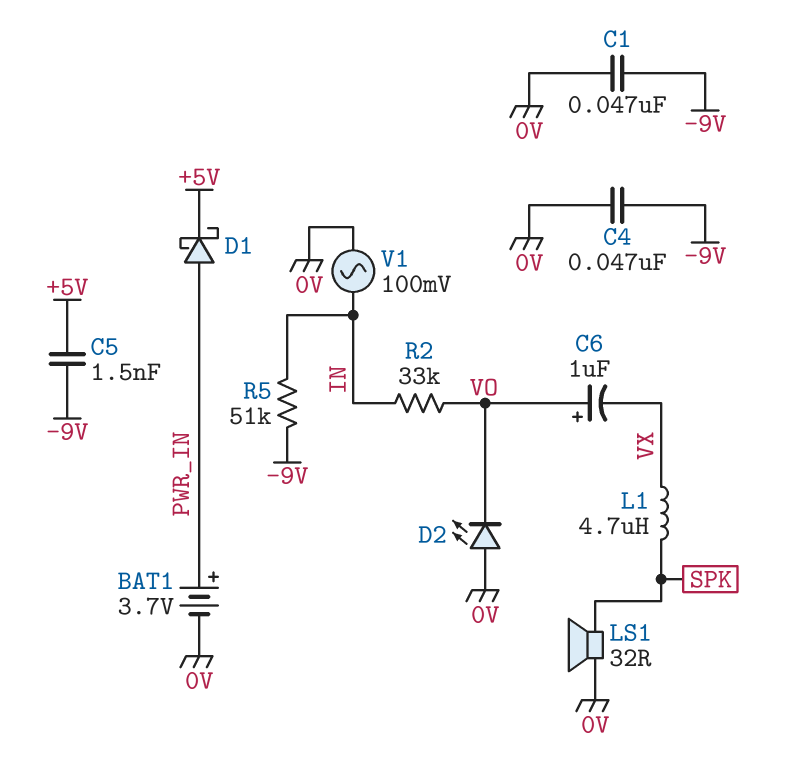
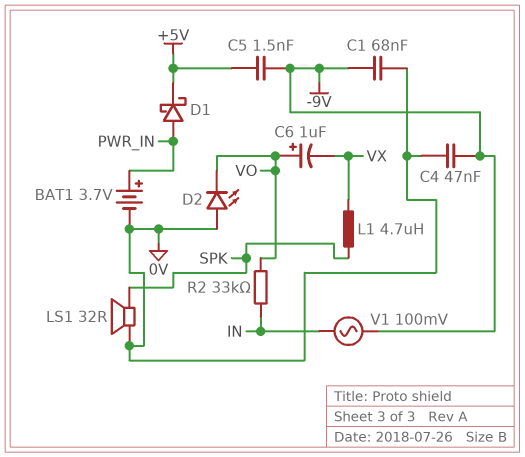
C1: 47nF (-9V, 0V) -> 68nF (-9V, 0V)
R5: 51k (-9V, IN) -> none
V1: AC 100mV (0V, IN) -> AC 100mV (-9V, IN)

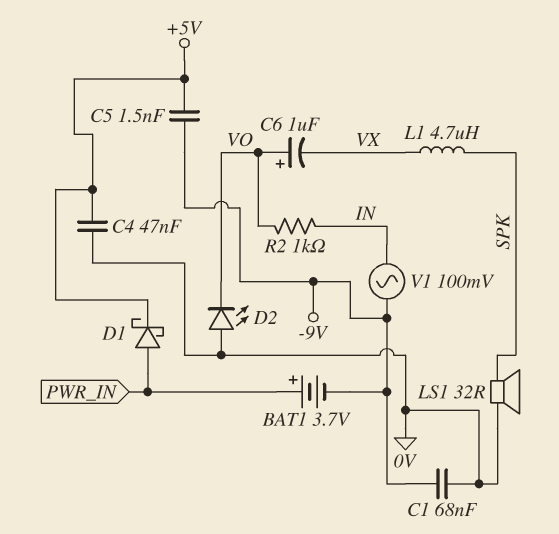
BAT1: 3.7V (plus PWR_IN, minus 0V) -> 3.7V (plus PWR_IN, minus -9V)
C4: 47nF (-9V, 0V) -> 47nF (+5V, 0V)
R2: 33k (IN, VO) -> 1k (IN, VO)

